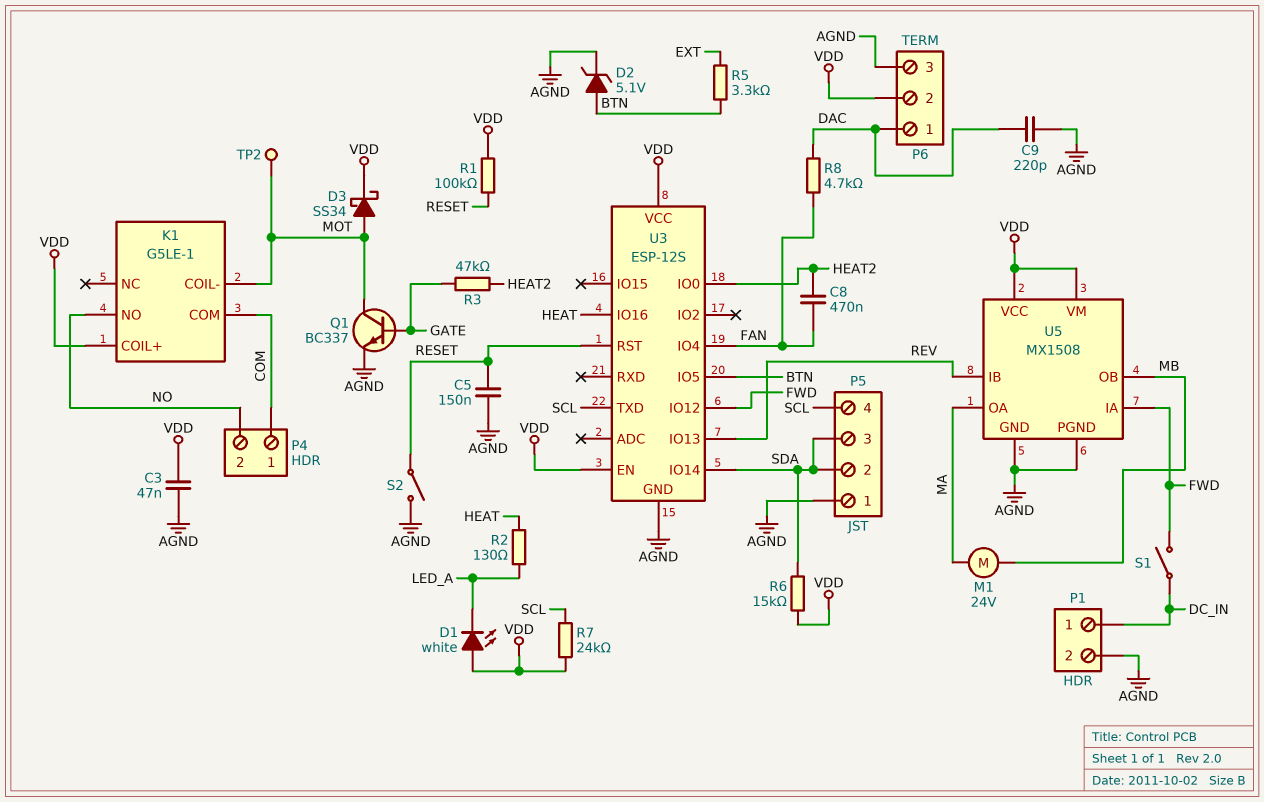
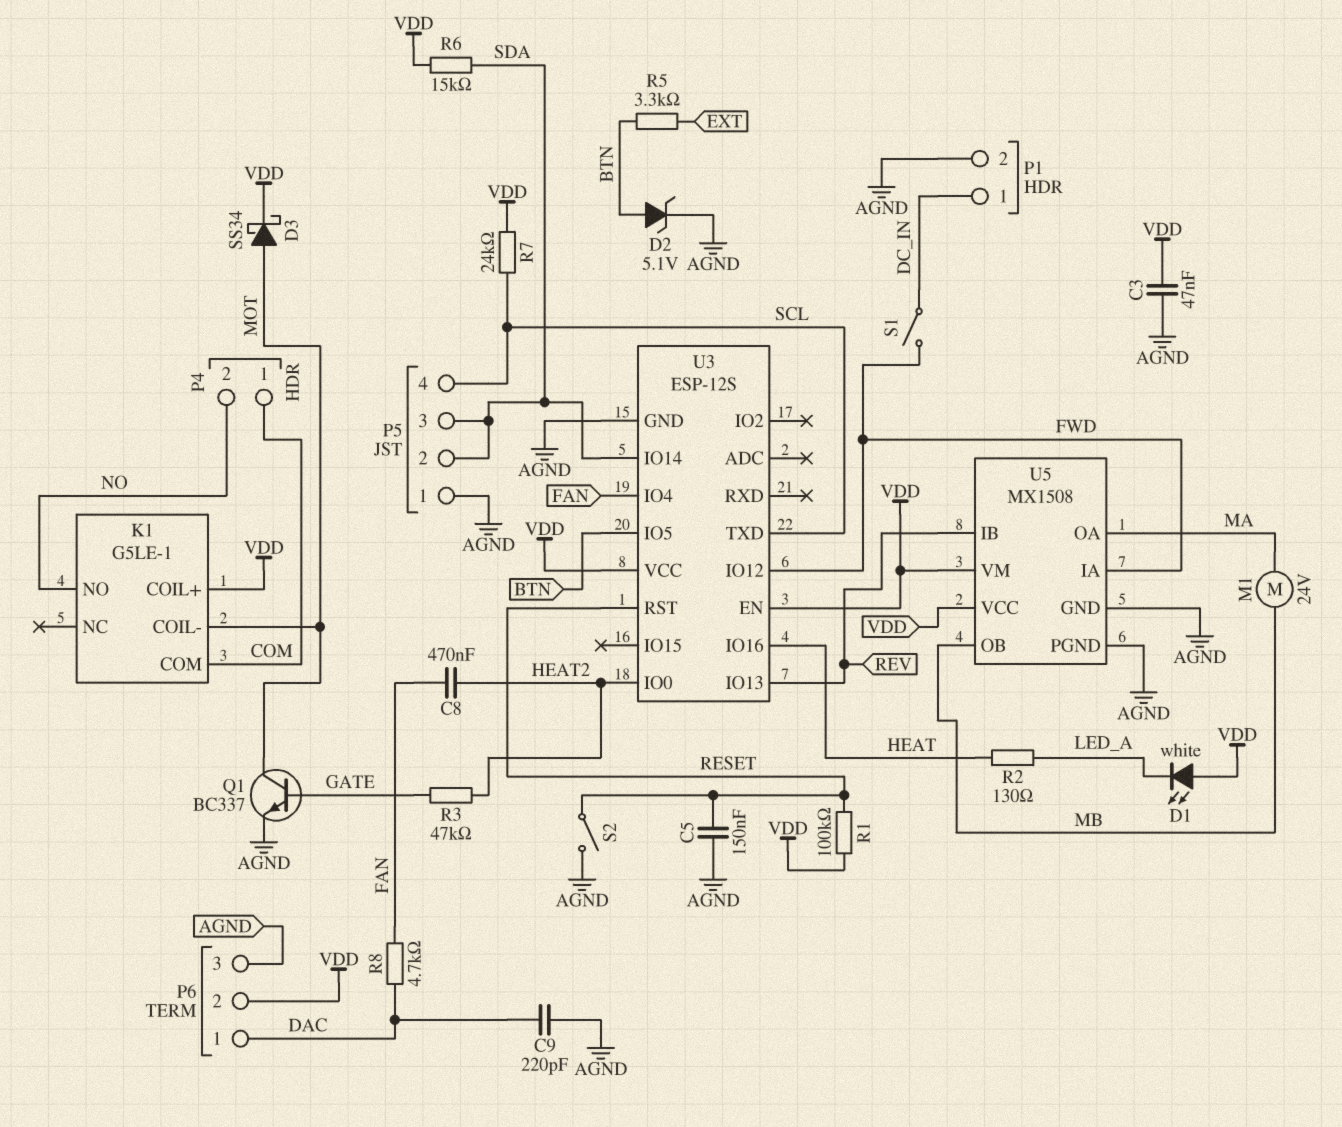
TP2: test point (MOT) -> none

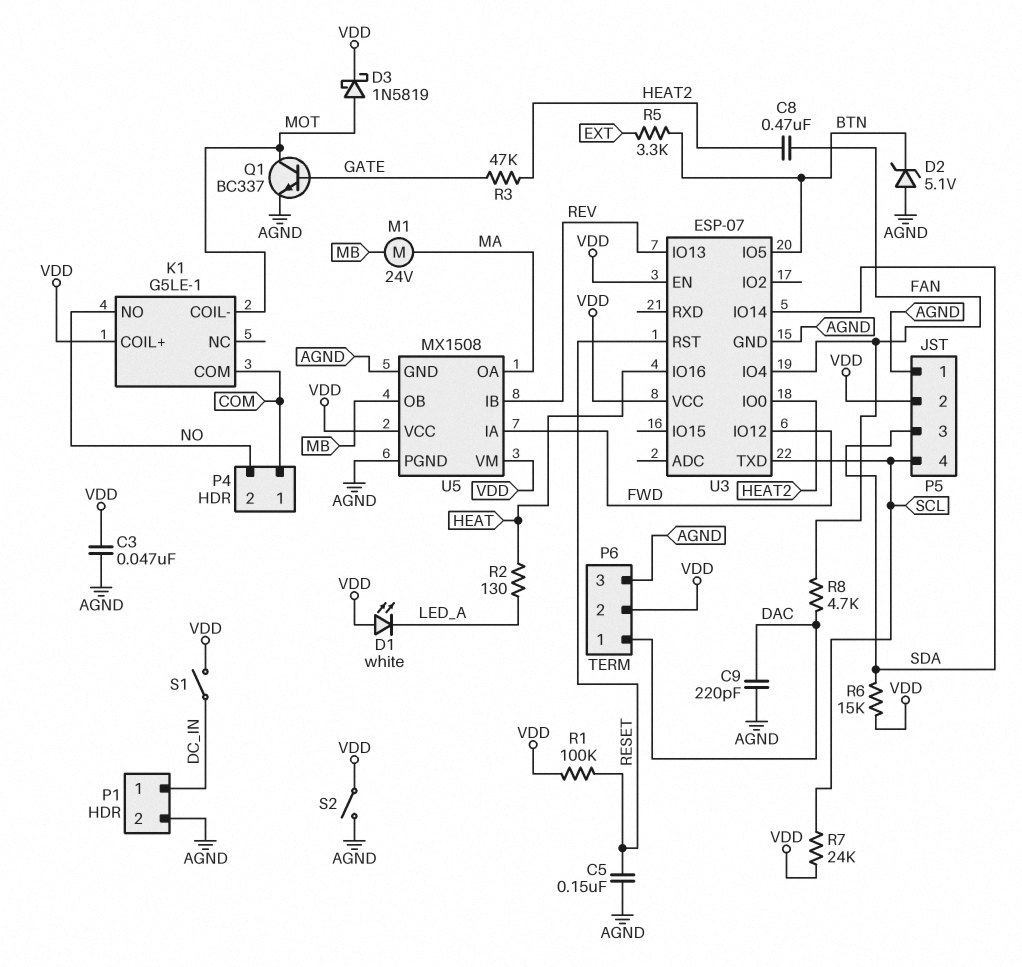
D2: zener 5.1V (A BTN, K AGND) -> zener 5.1V (A AGND, K BTN)
D3: schottky SS34 (A MOT, K VDD) -> schottky 1N5819 (A MOT, K VDD)
P5 pin 2: SDA -> VDD
S1: switch (DC_IN, FWD) -> switch (DC_IN, VDD)
S2: switch (AGND, RESET) -> switch (AGND, VDD)
U3: ESP-12S -> ESP-07

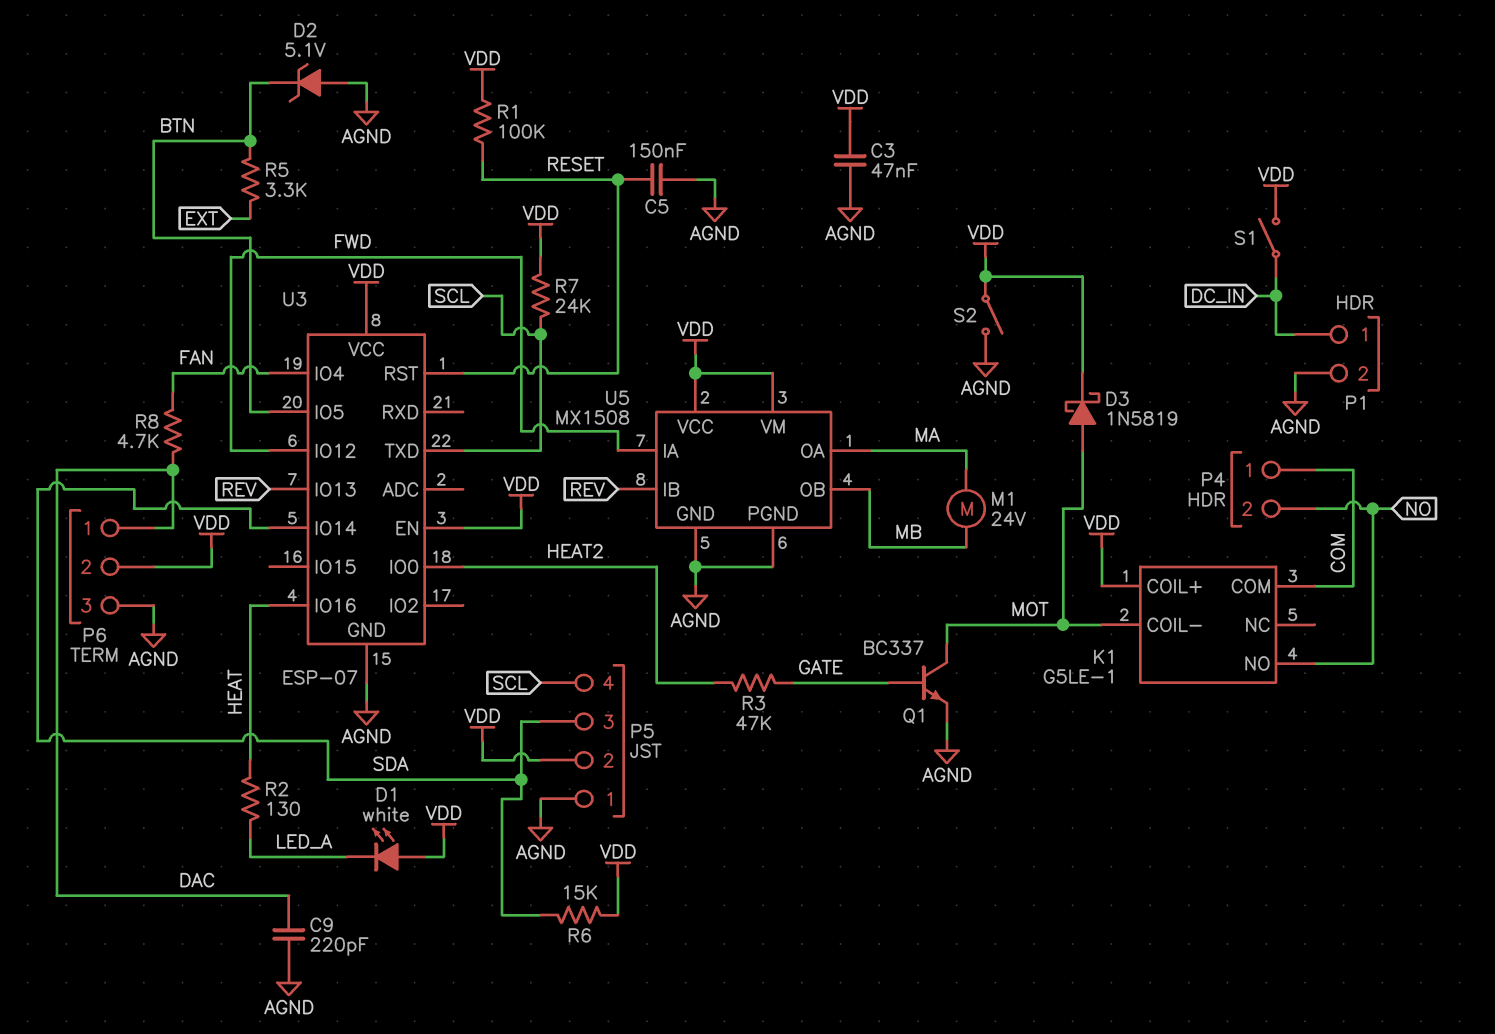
C8: 470nF (FAN, HEAT2) -> none

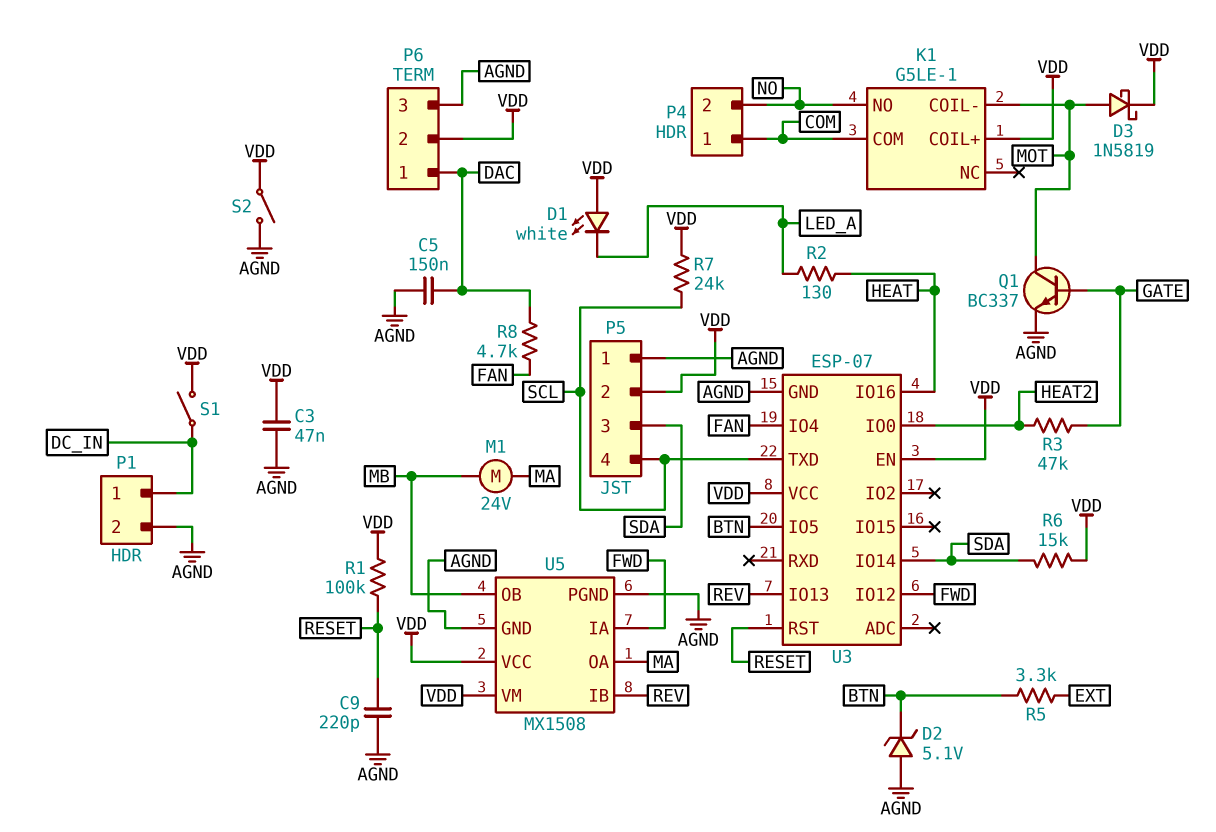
C5: 150nF (AGND, RESET) -> 150nF (AGND, DAC)
C9: 220pF (AGND, DAC) -> 220pF (AGND, RESET)

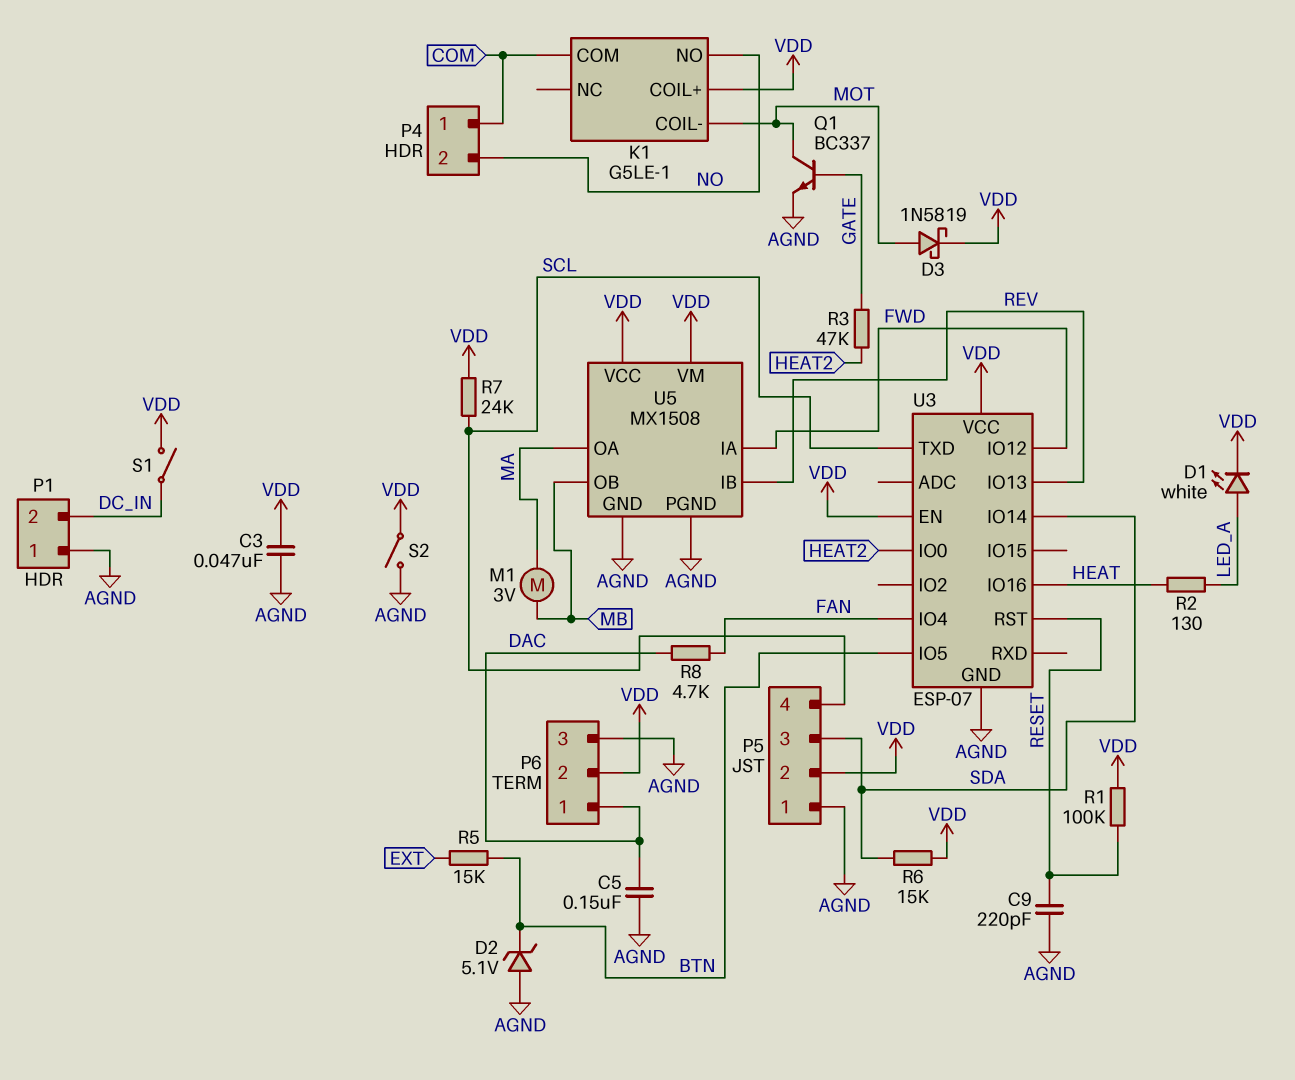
D1: LED white (A VDD, K LED_A) -> LED white (A LED_A, K VDD)
M1: motor 24V (MA, MB) -> motor 3V (MA, MB)
P1 pin 1: DC_IN -> AGND
P1 pin 2: AGND -> DC_IN
R5: 3.3k (BTN, EXT) -> 15k (BTN, EXT)

